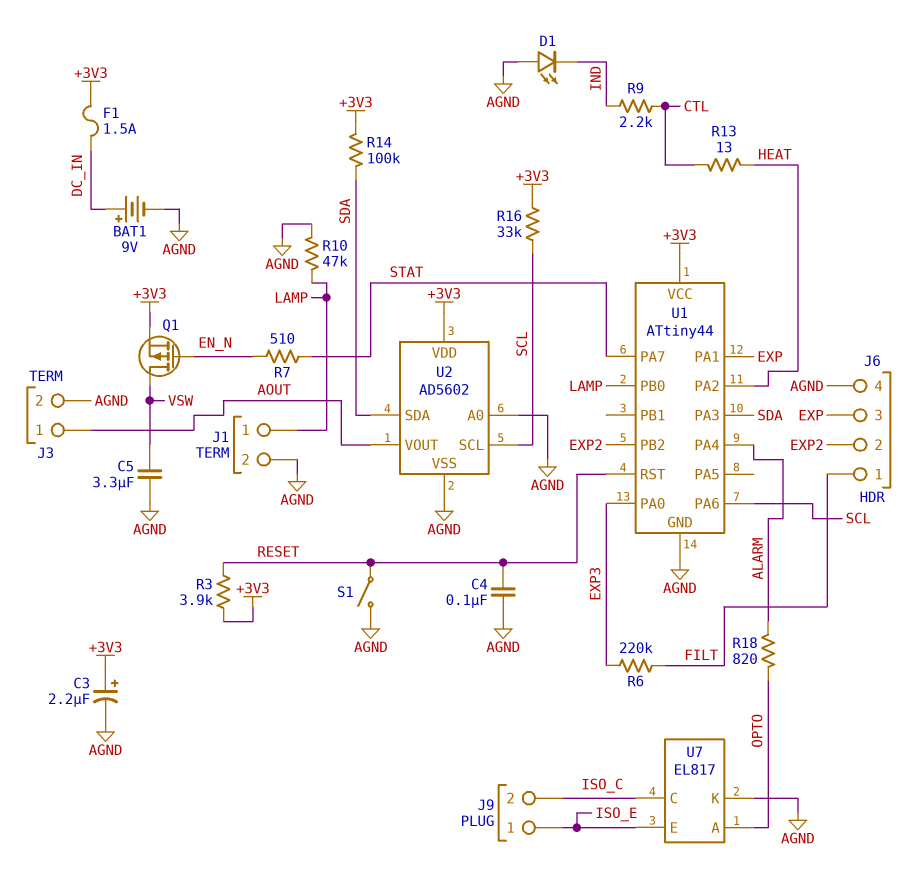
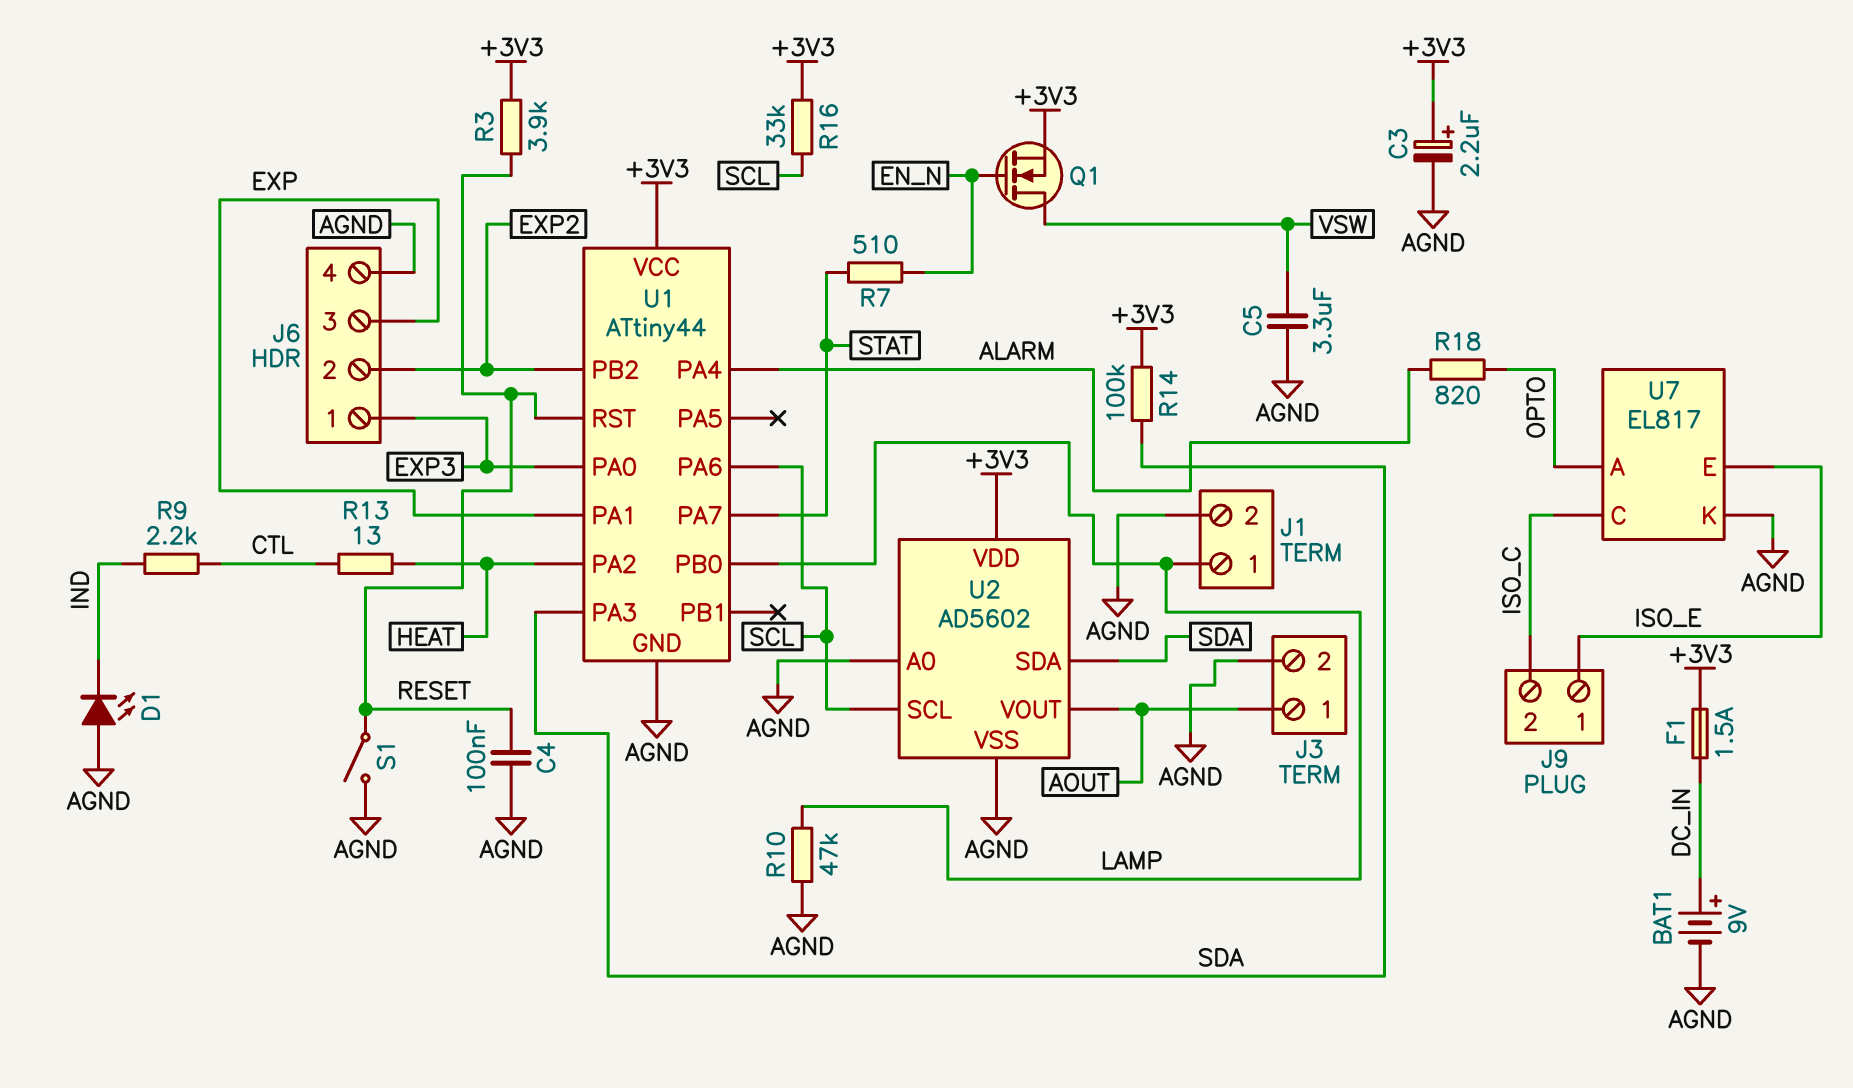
J6 pin 1: FILT -> EXP3
Q1: PMOS (G EN_N, D VSW, S +3V3) -> NMOS (G EN_N, D VSW, S +3V3)
R6: 220k (EXP3, FILT) -> none

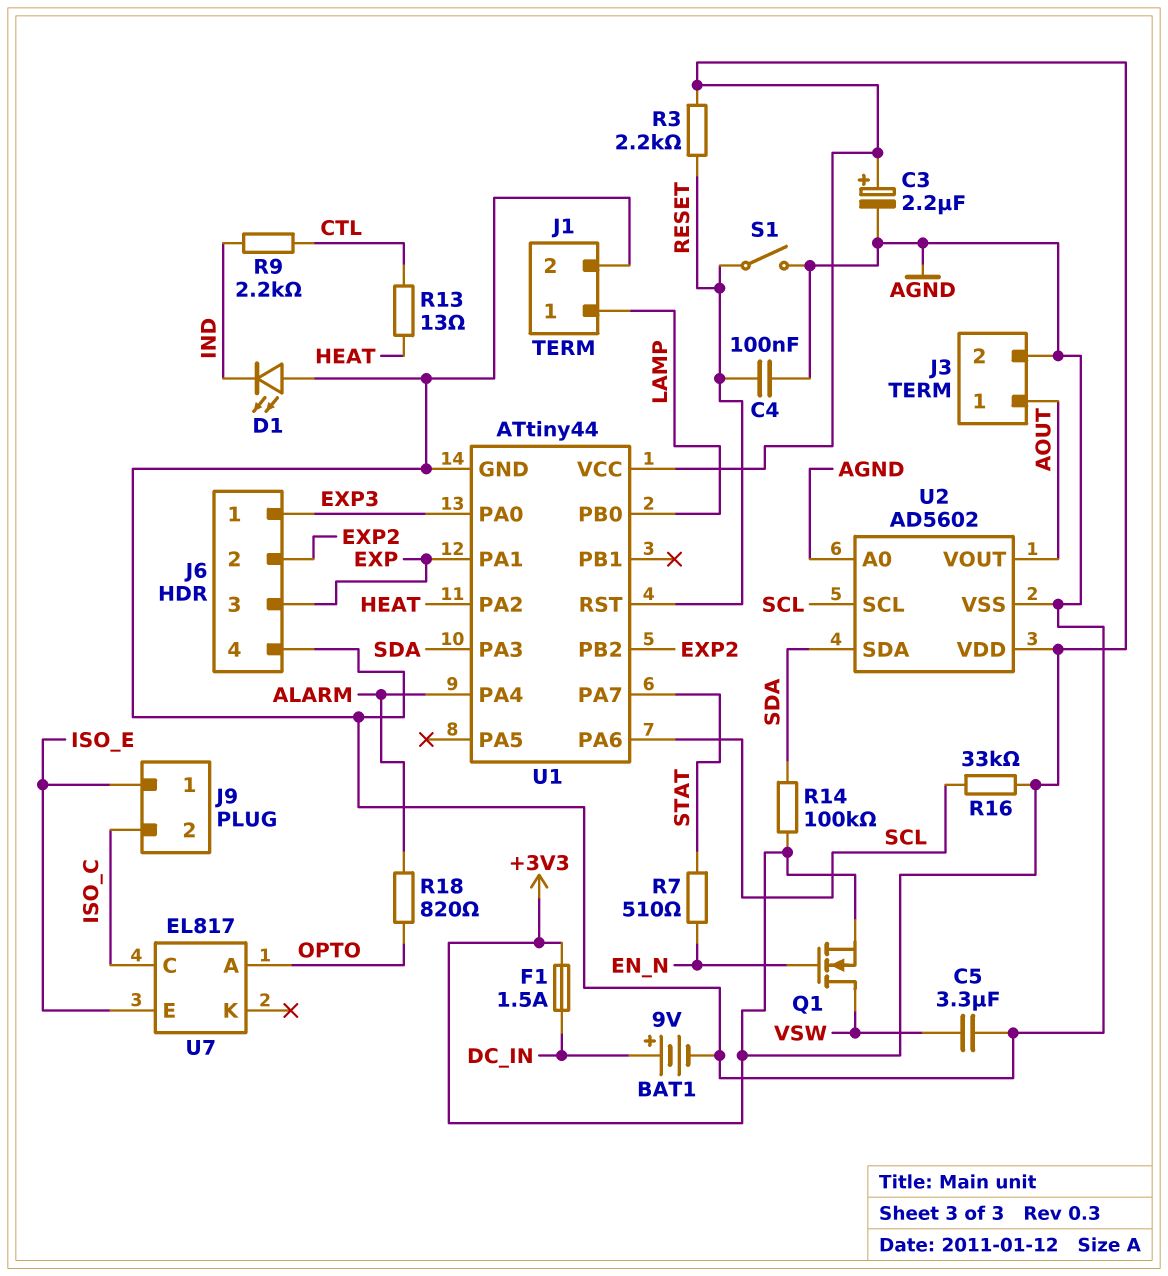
R3: 3.9k (+3V3, RESET) -> 2.2k (+3V3, RESET)
R10: 47k (AGND, LAMP) -> none
U7 pin K: AGND -> none

